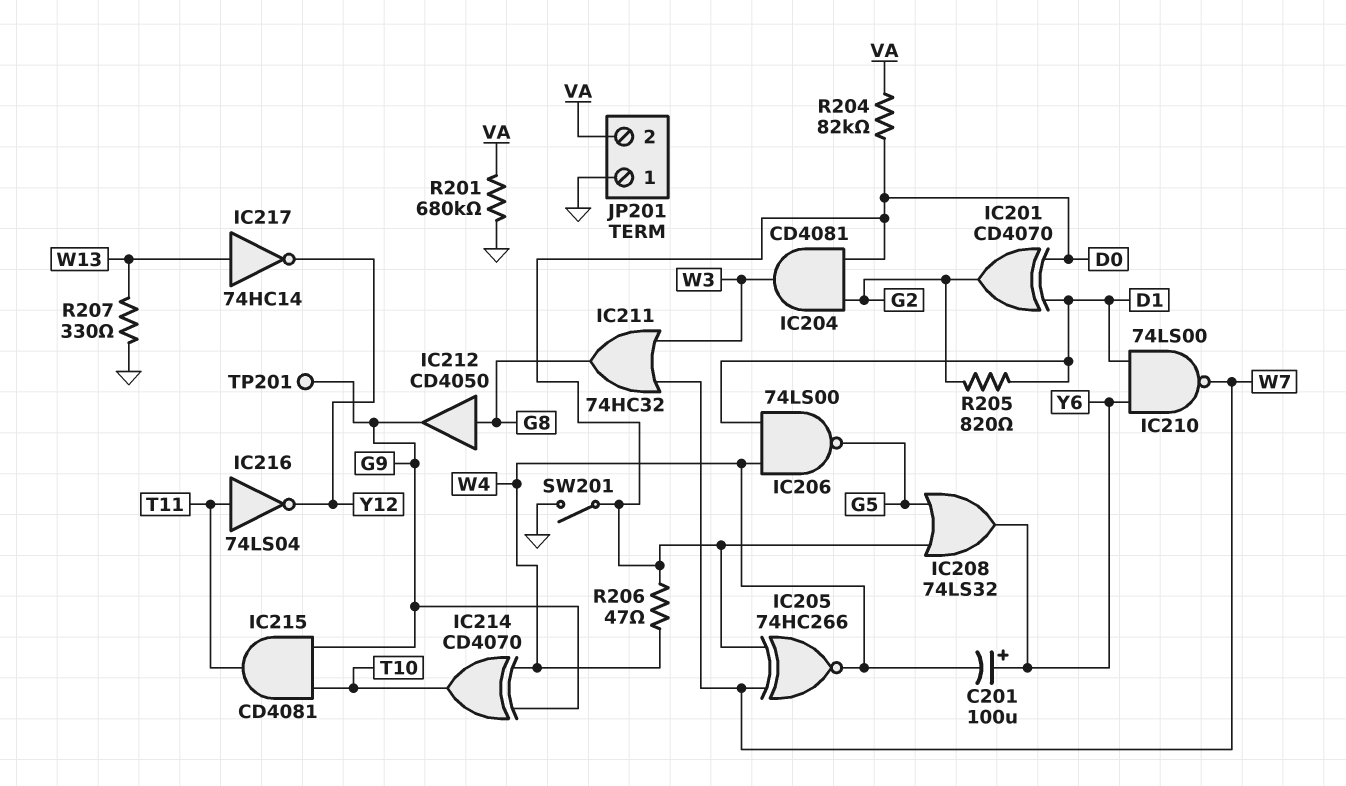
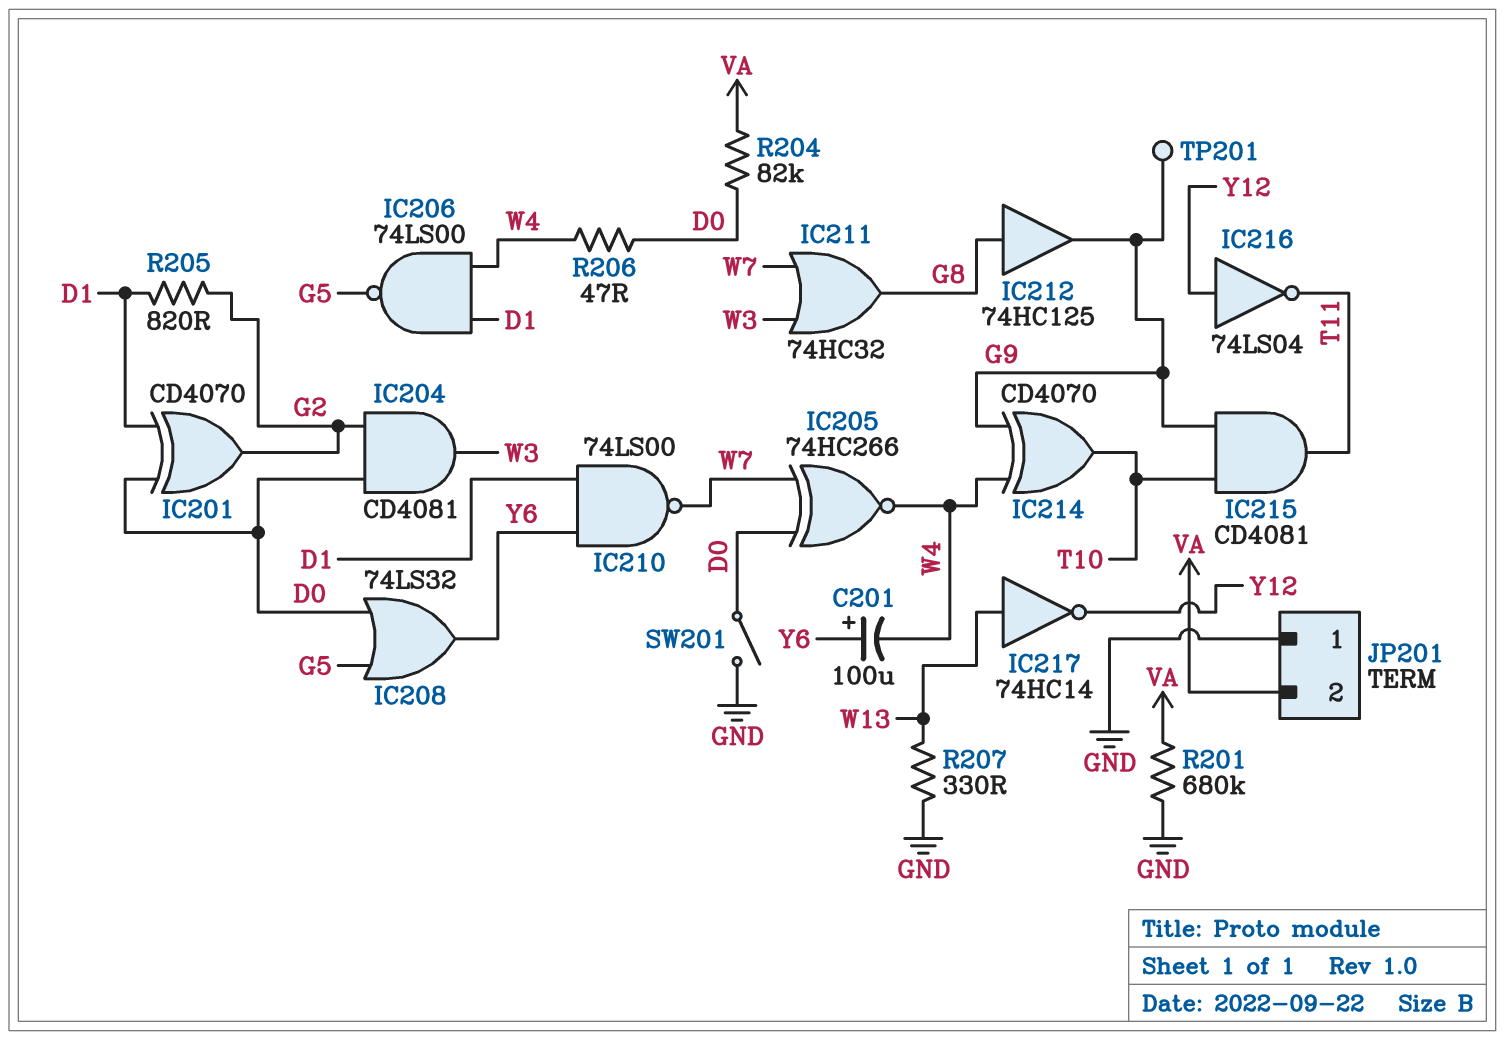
IC212: buffer CD4050 (in G8, out G9) -> buffer 74HC125 (in G8, out G9)
IC216: NOT 74LS04 (in T11, out Y12) -> NOT 74LS04 (in Y12, out T11)

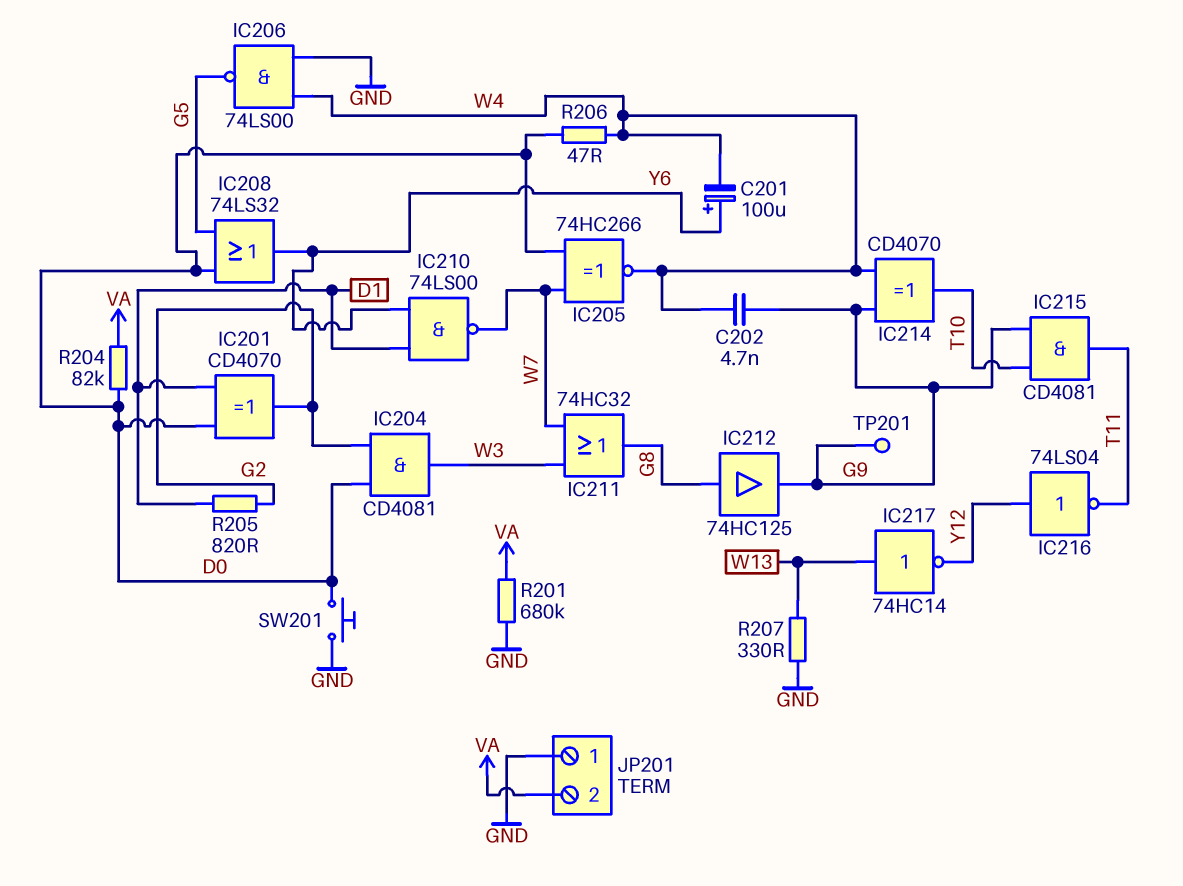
C202: none -> 4.7nF (G9, W4)
IC206: NAND 74LS00 (in D1, in W4, out G5) -> NAND 74LS00 (in GND, in W4, out G5)
SW201: switch (D0, GND) -> button (D0, GND)

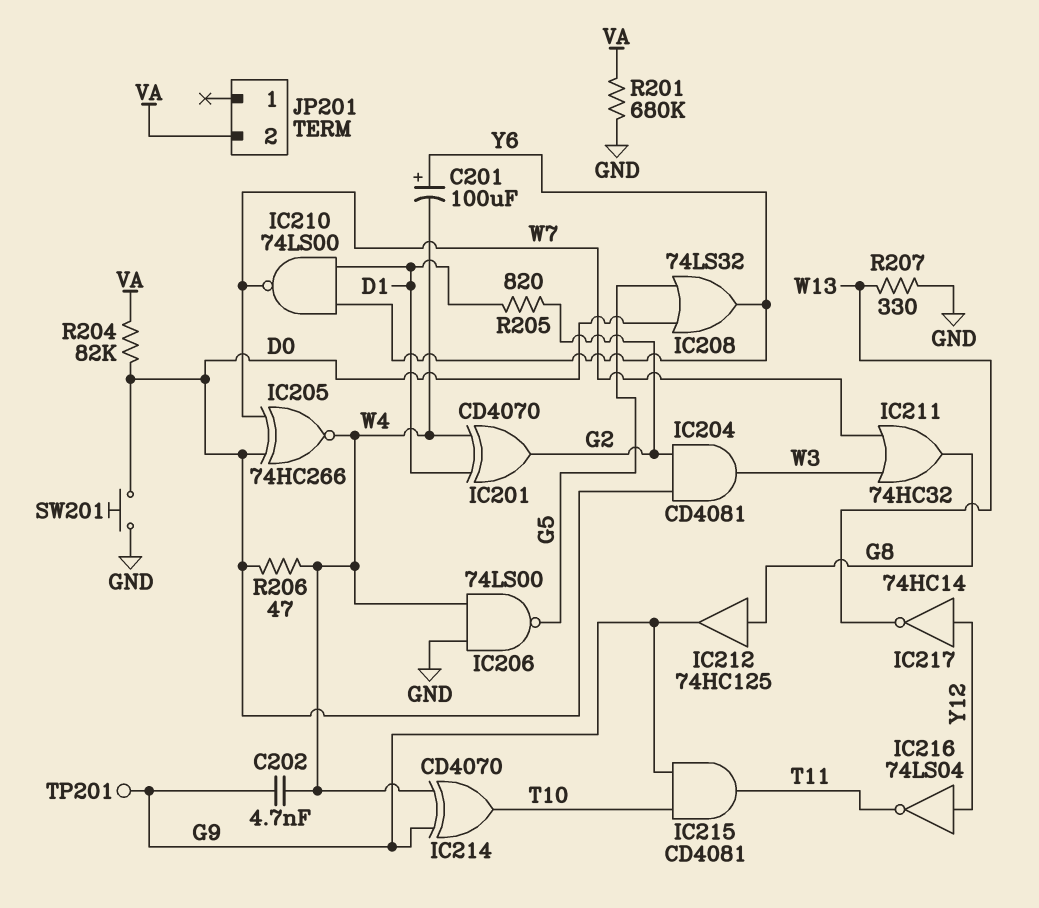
IC201: XOR CD4070 (in D0, in D1, out G2) -> XOR CD4070 (in D1, in W4, out G2)
IC217: NOT 74HC14 (in W13, out Y12) -> NOT 74HC14 (in Y12, out W13)
JP201 pin 1: GND -> none

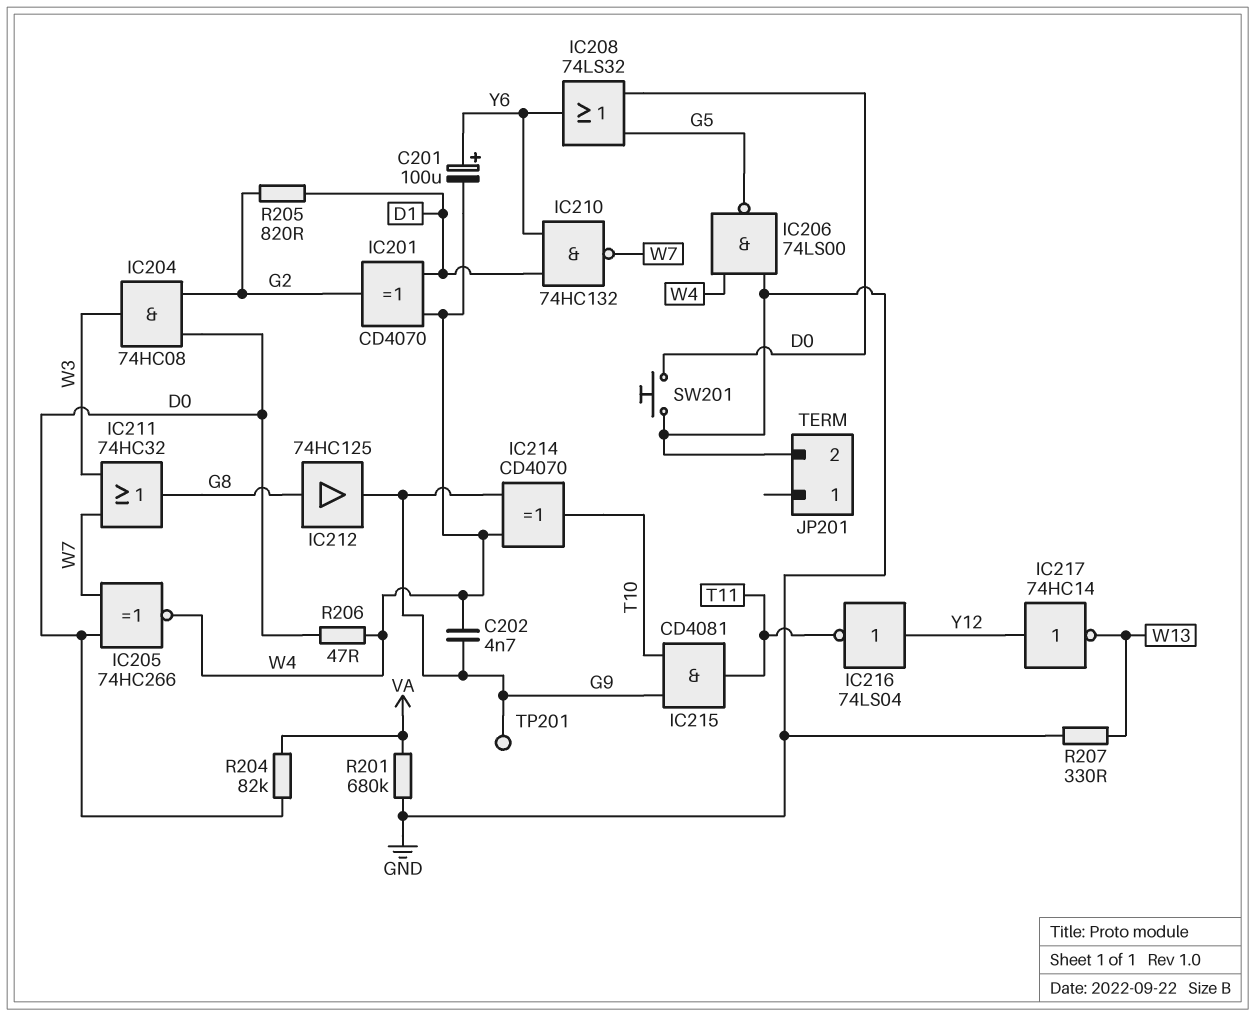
IC204: AND CD4081 (in D0, in G2, out W3) -> AND 74HC08 (in D0, in G2, out W3)
IC210: NAND 74LS00 (in D1, in Y6, out W7) -> NAND 74HC132 (in D1, in Y6, out W7)
JP201 pin 2: VA -> GND

